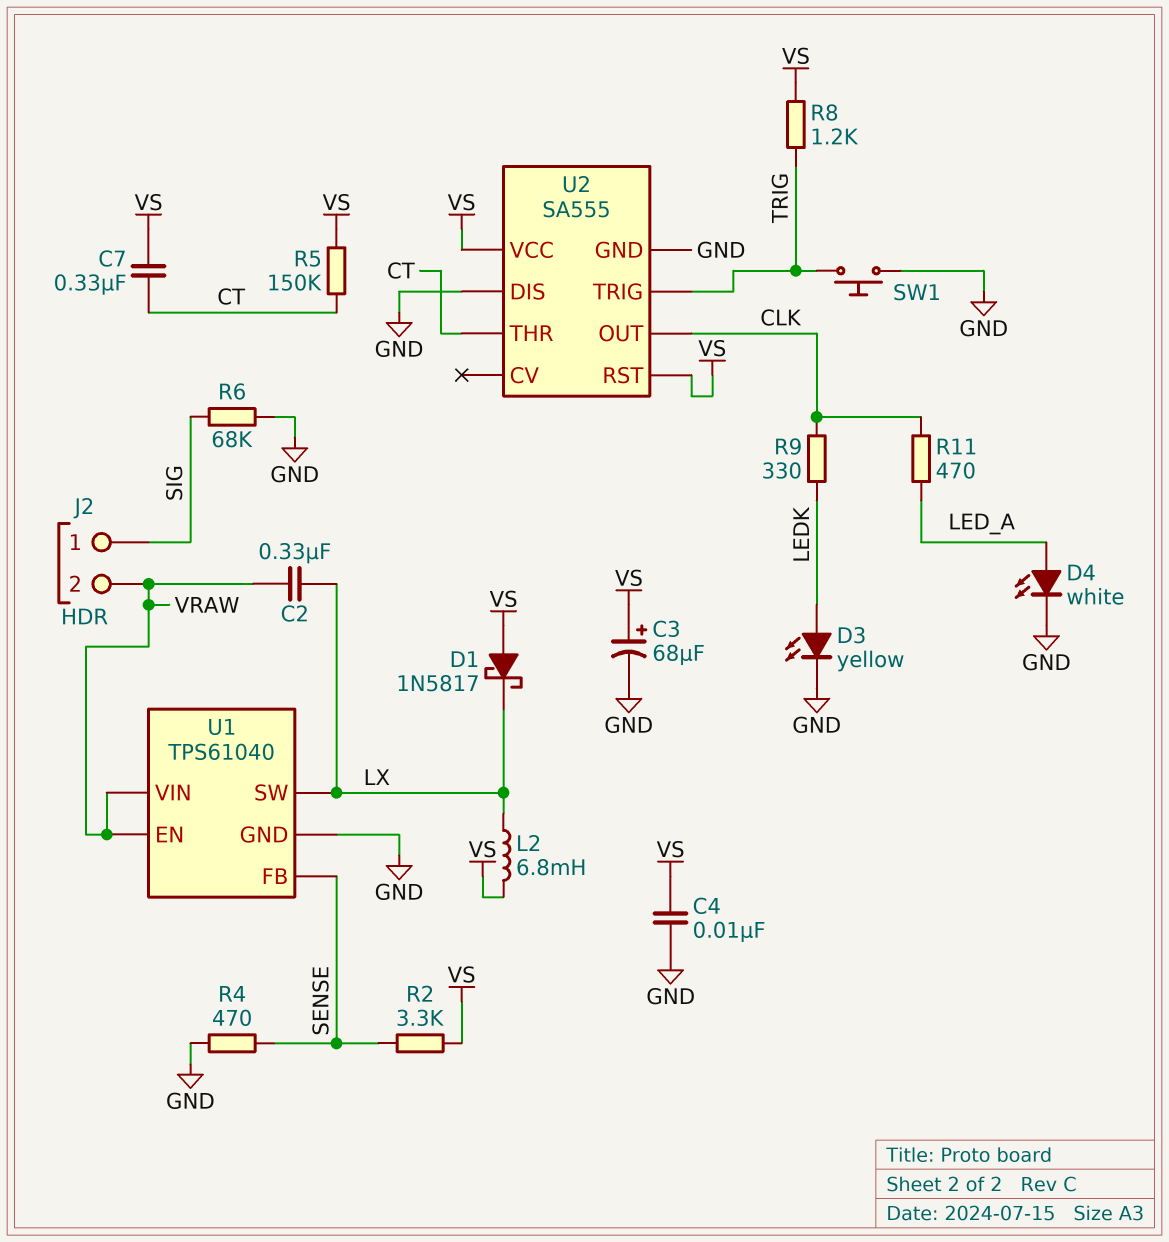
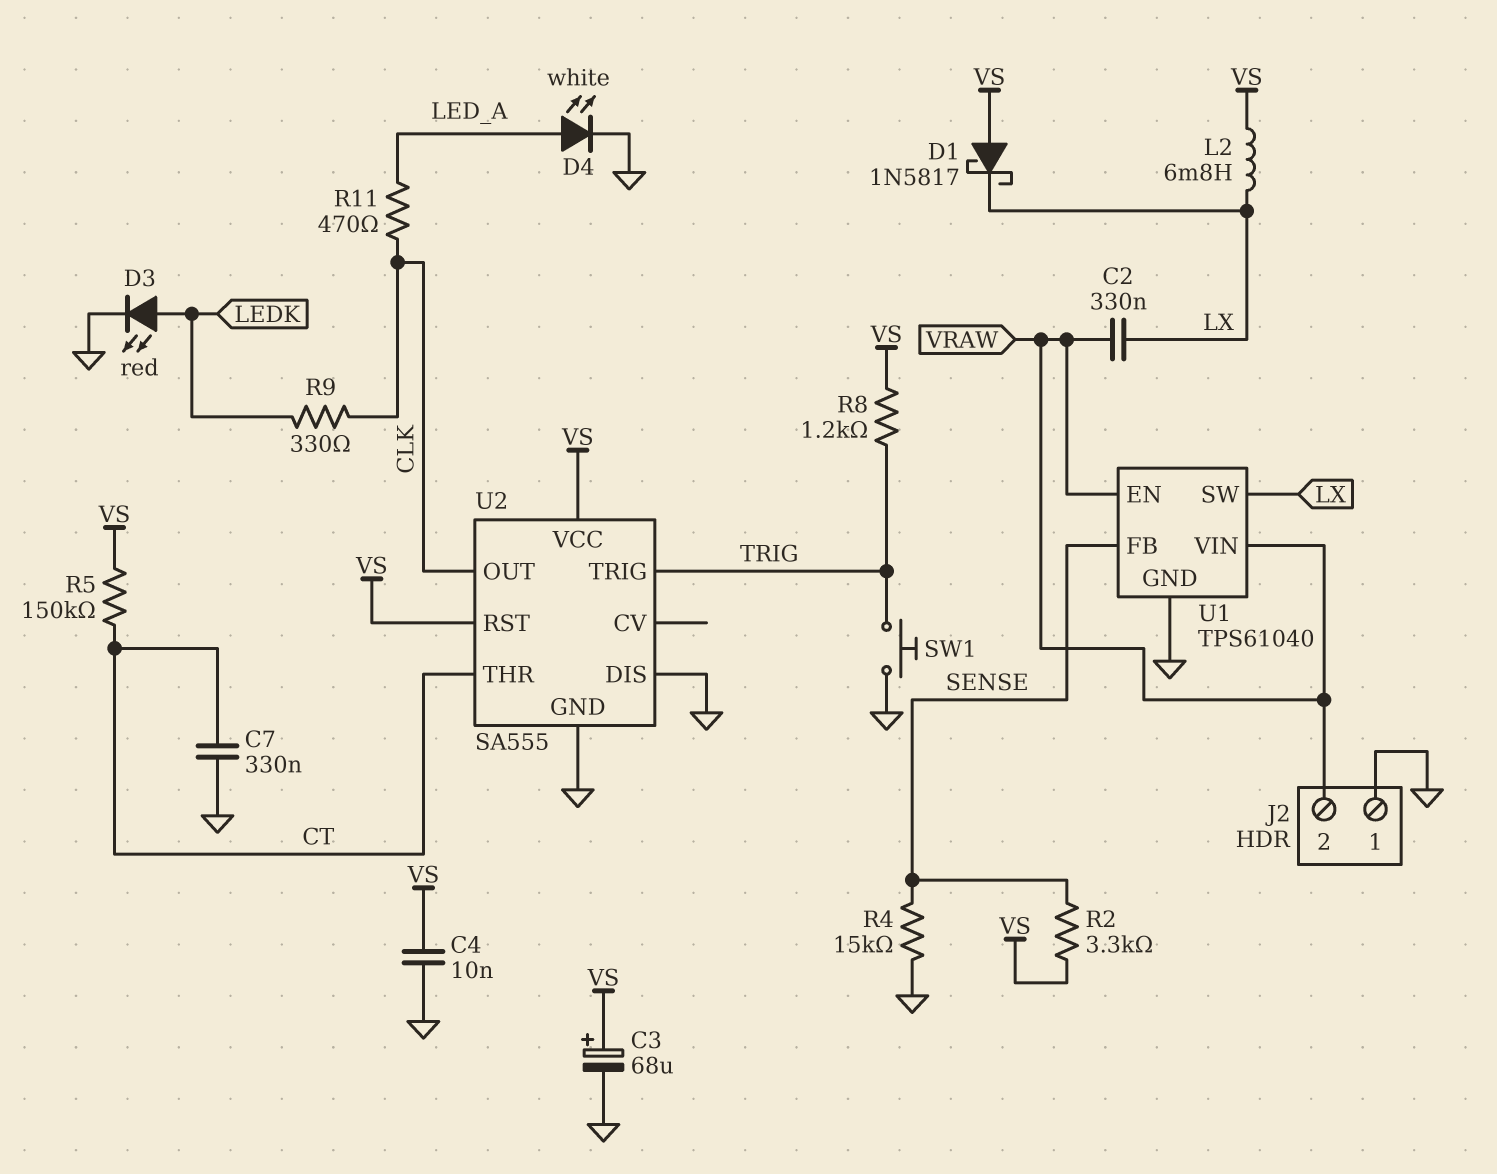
C7: 330nF (CT, VS) -> 330nF (CT, GND)
D3: LED yellow (A LEDK, K GND) -> LED red (A LEDK, K GND)
J2 pin 1: SIG -> GND
R4: 470 (GND, SENSE) -> 15k (GND, SENSE)
R6: 68k (GND, SIG) -> none

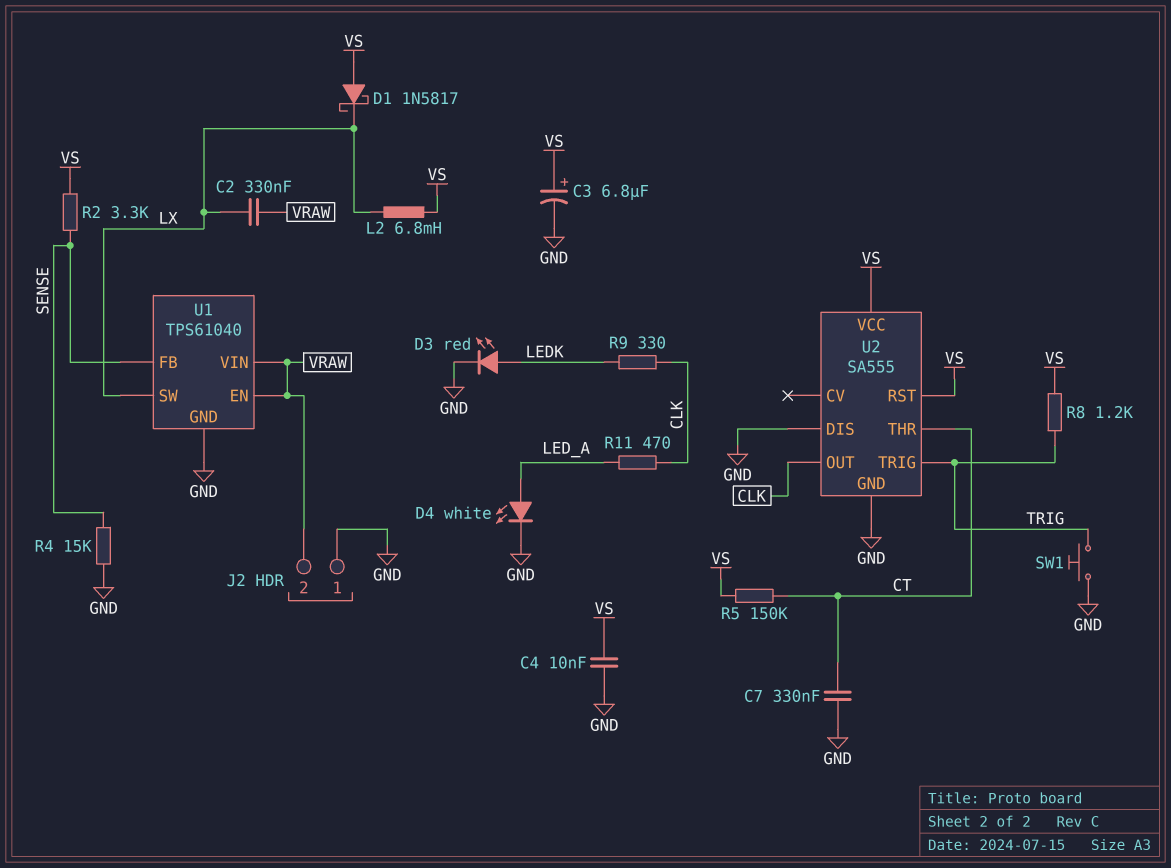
C3: 68uF (plus VS, minus GND) -> 6.8uF (plus VS, minus GND)

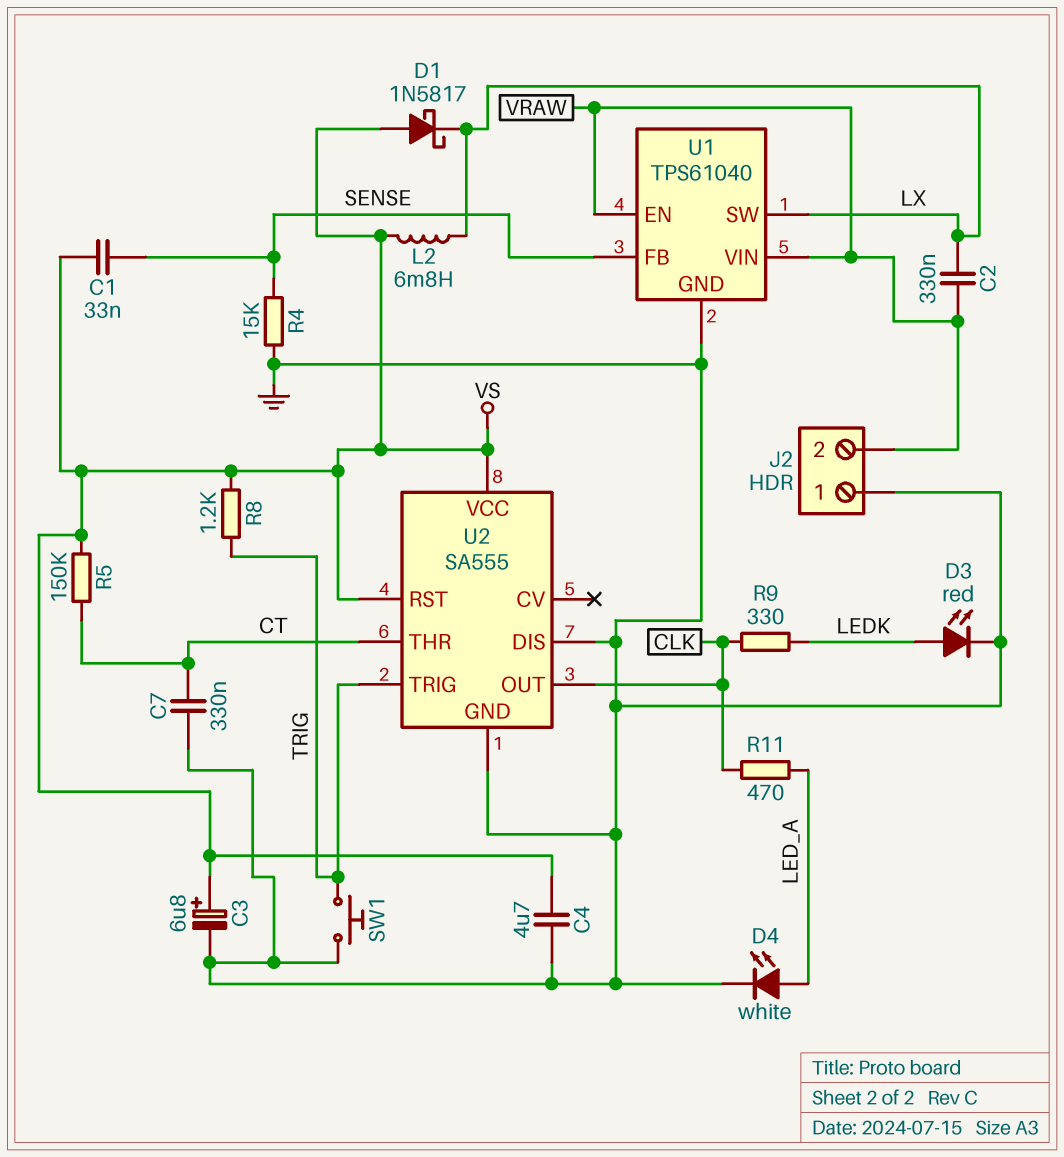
C1: none -> 33nF (SENSE, VS)
C4: 10nF (GND, VS) -> 4.7uF (GND, VS)
R2: 3.3k (SENSE, VS) -> none

